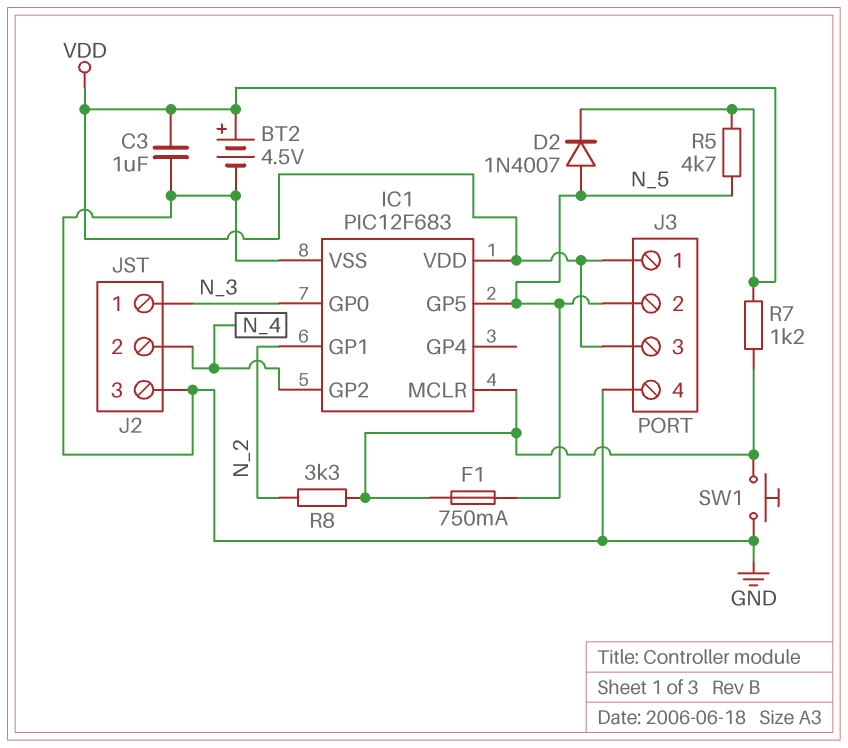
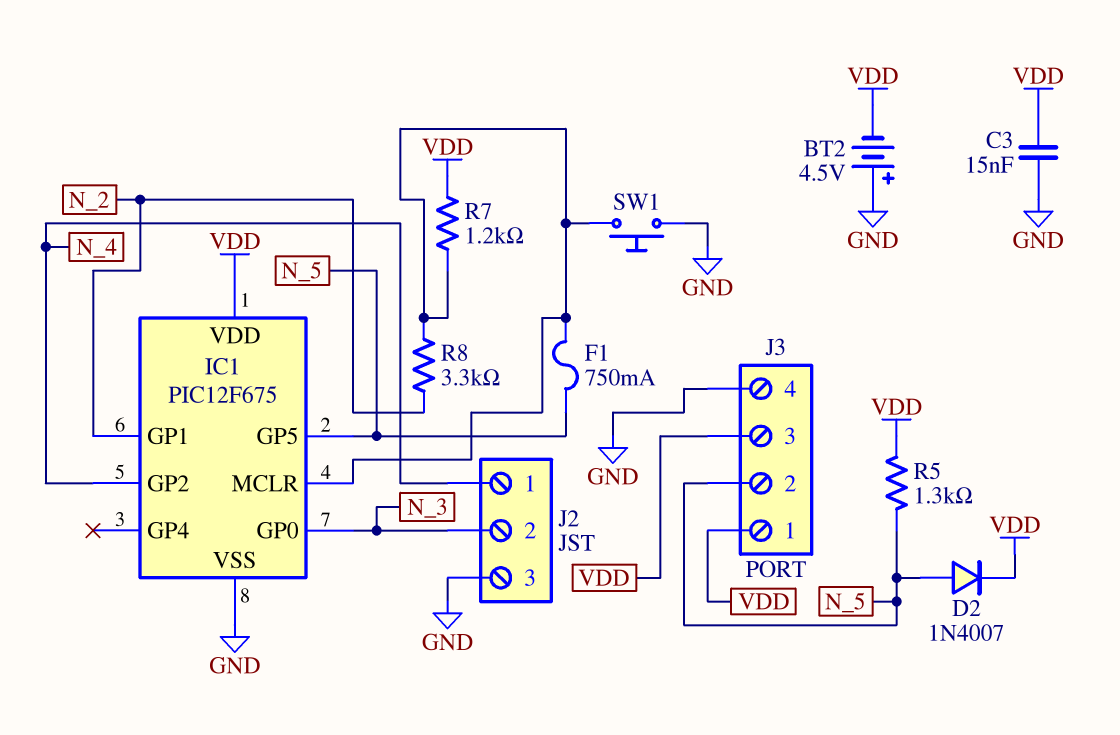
BT2: 4.5V (plus VDD, minus GND) -> 4.5V (plus GND, minus VDD)
C3: 1uF (GND, VDD) -> 15nF (GND, VDD)
IC1: PIC12F683 -> PIC12F675
J2 pin 1: N_3 -> N_4
J2 pin 2: N_4 -> N_3
R5: 4.7k (N_5, VDD) -> 1.3k (N_5, VDD)

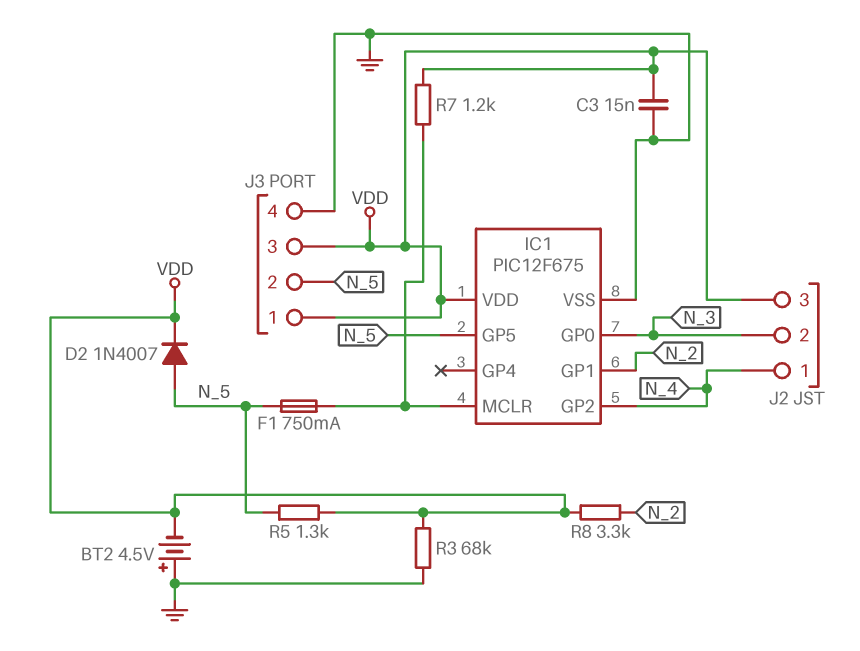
J2 pin 3: GND -> VDD
R3: none -> 68k (GND, VDD)
R8: 3.3k (IC1/MCLR, N_2) -> 3.3k (N_2, VDD)
SW1: button (GND, IC1/MCLR) -> none

